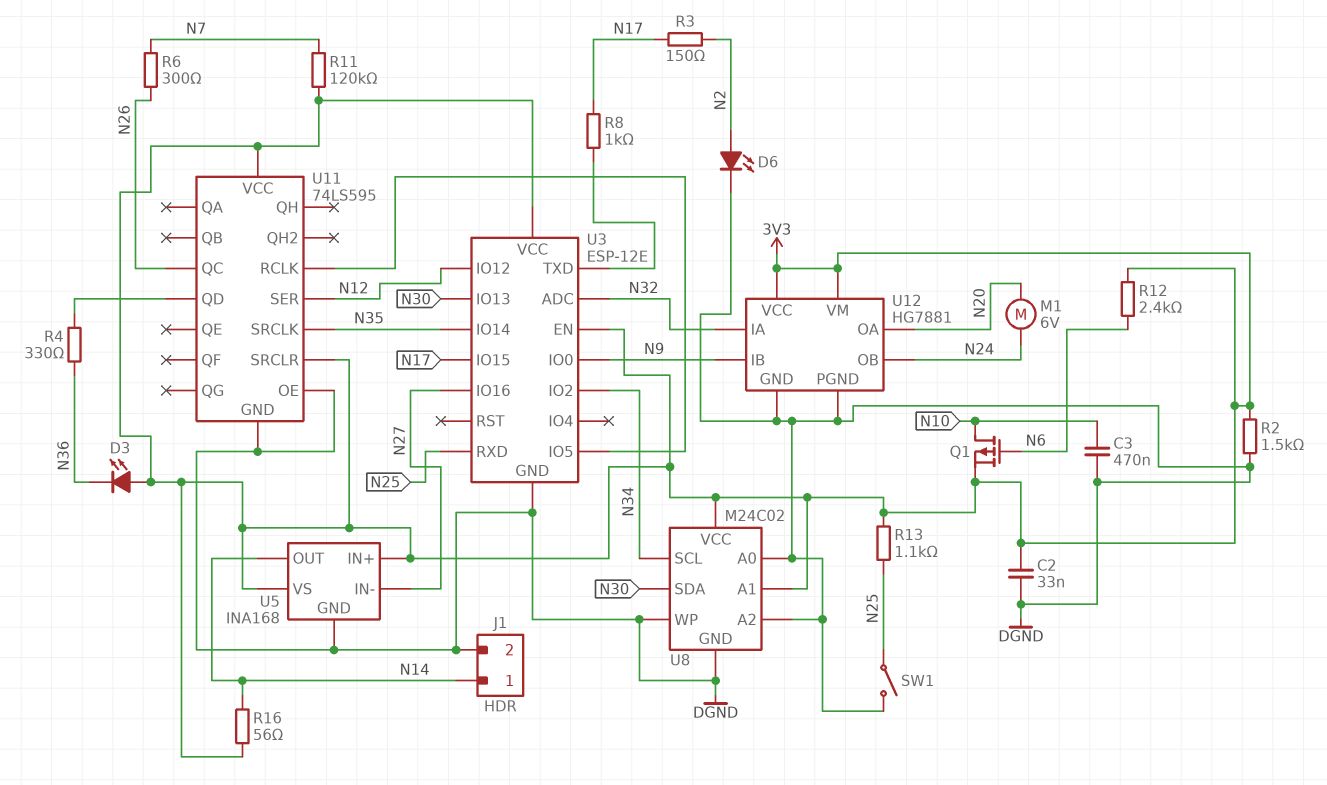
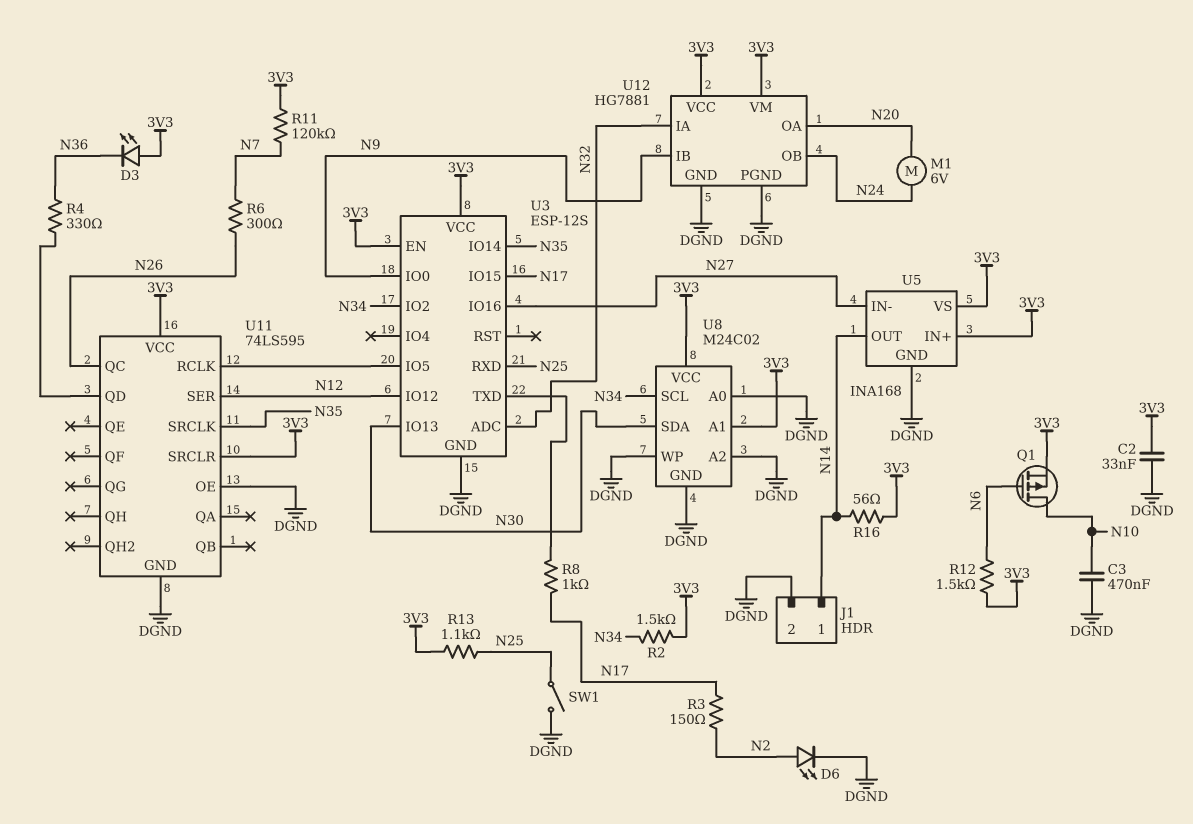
R2: 1.5k (3V3, DGND) -> 1.5k (3V3, N34)
R12: 2.4k (3V3, N6) -> 1.5k (3V3, N6)
U3: ESP-12E -> ESP-12S

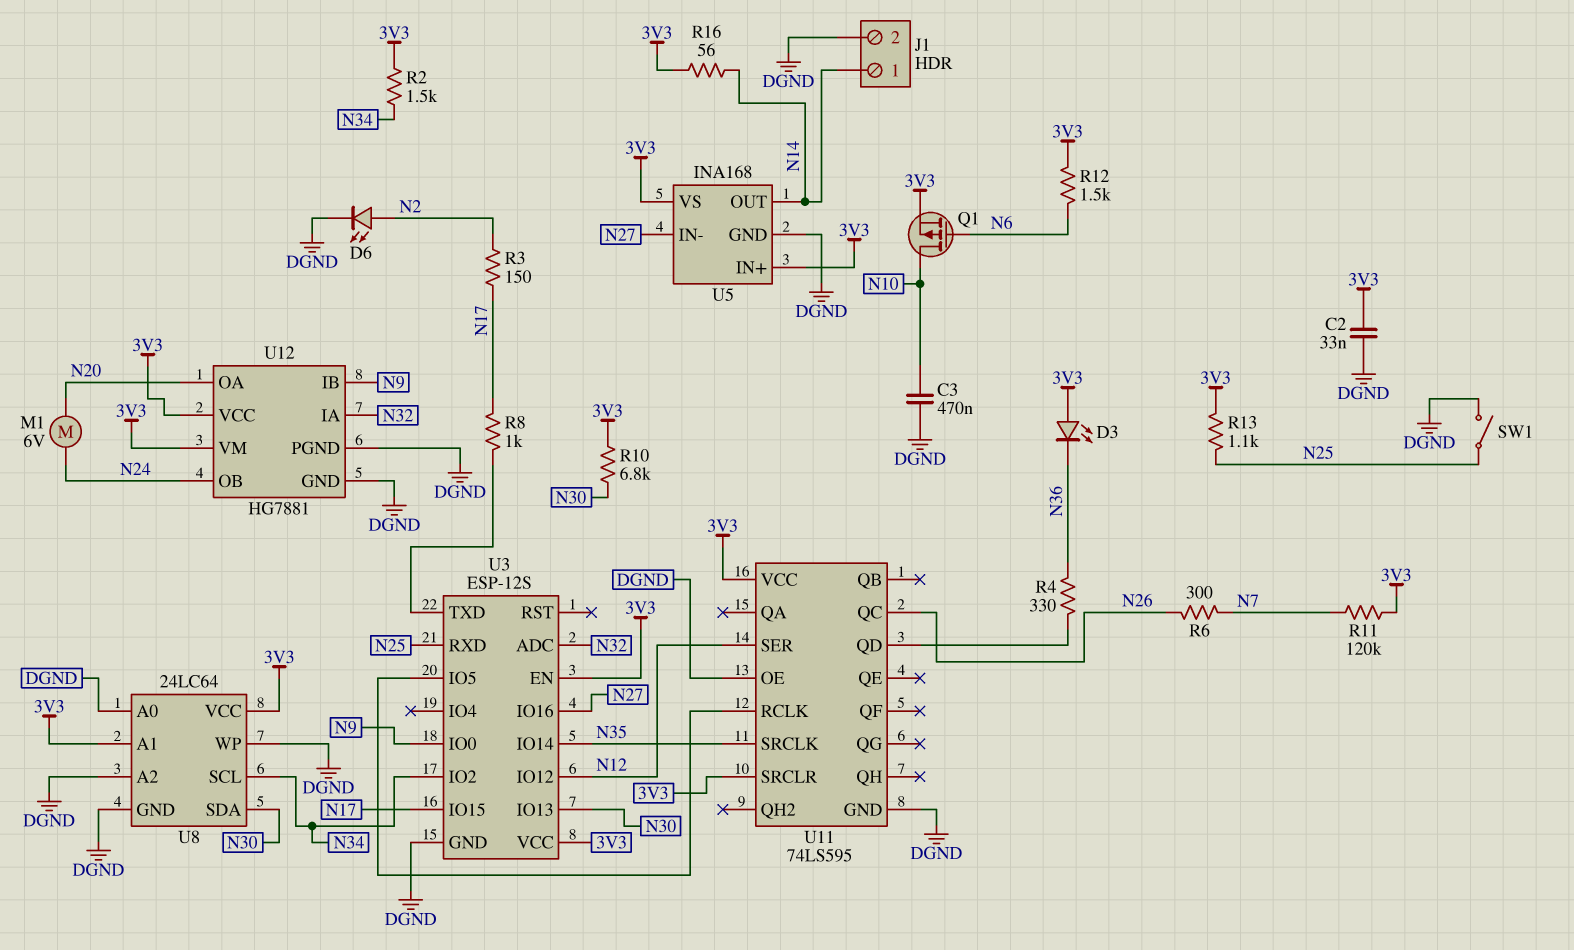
R10: none -> 6.8k (3V3, N30)
U8: M24C02 -> 24LC64

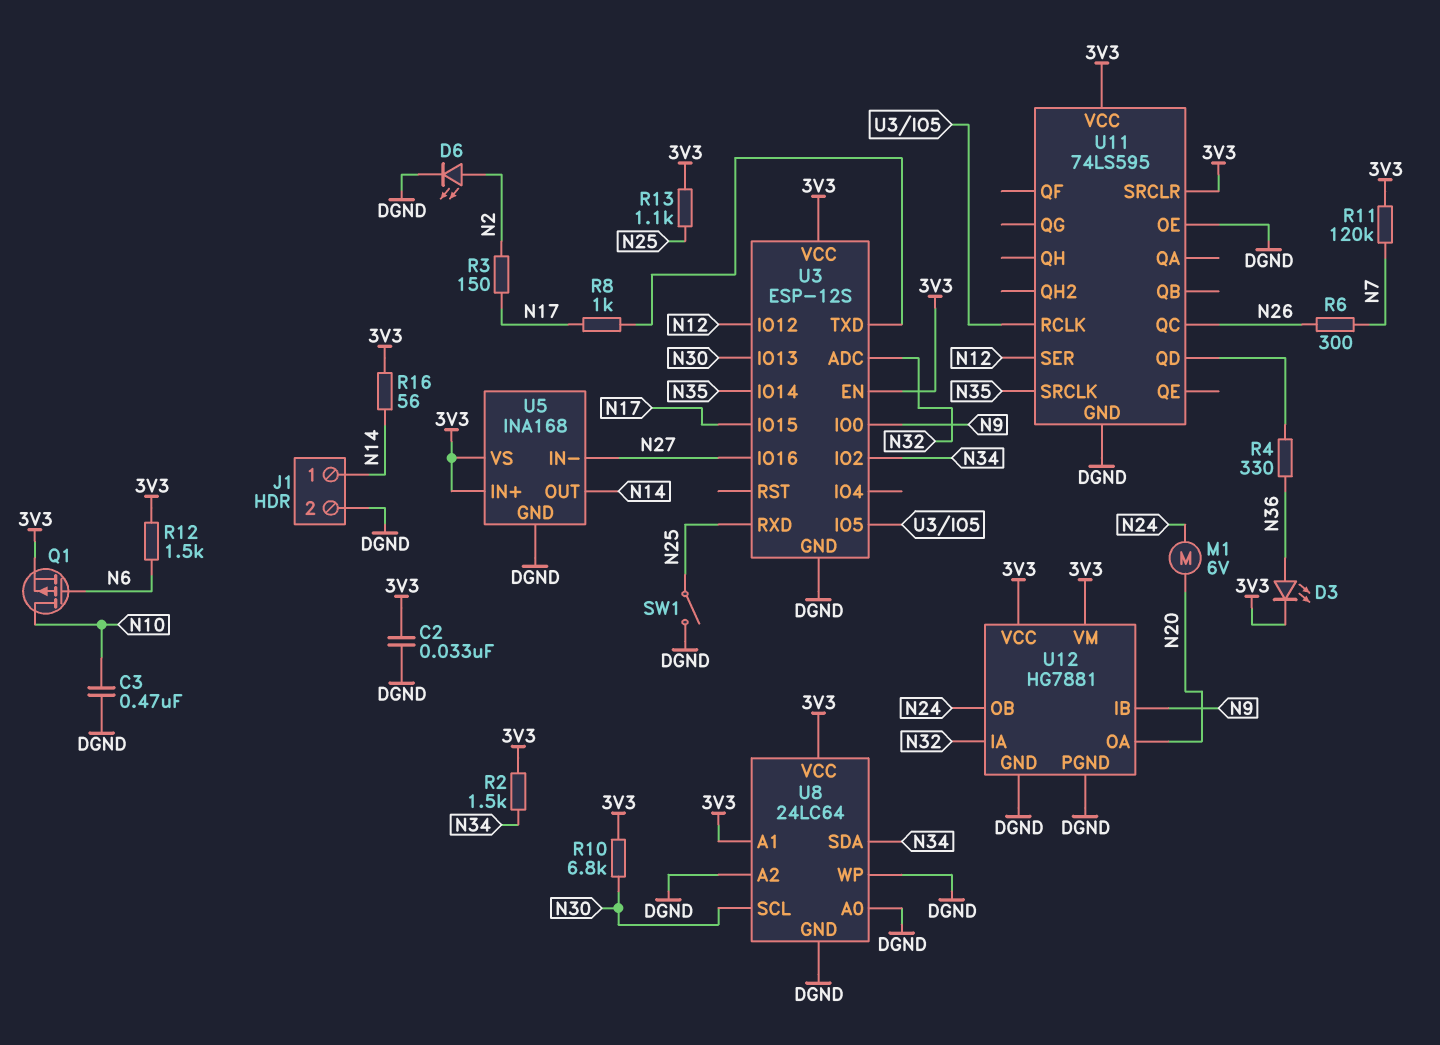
D3: LED (A 3V3, K N36) -> LED (A N36, K 3V3)
U8 pin SCL: N34 -> N30
U8 pin SDA: N30 -> N34

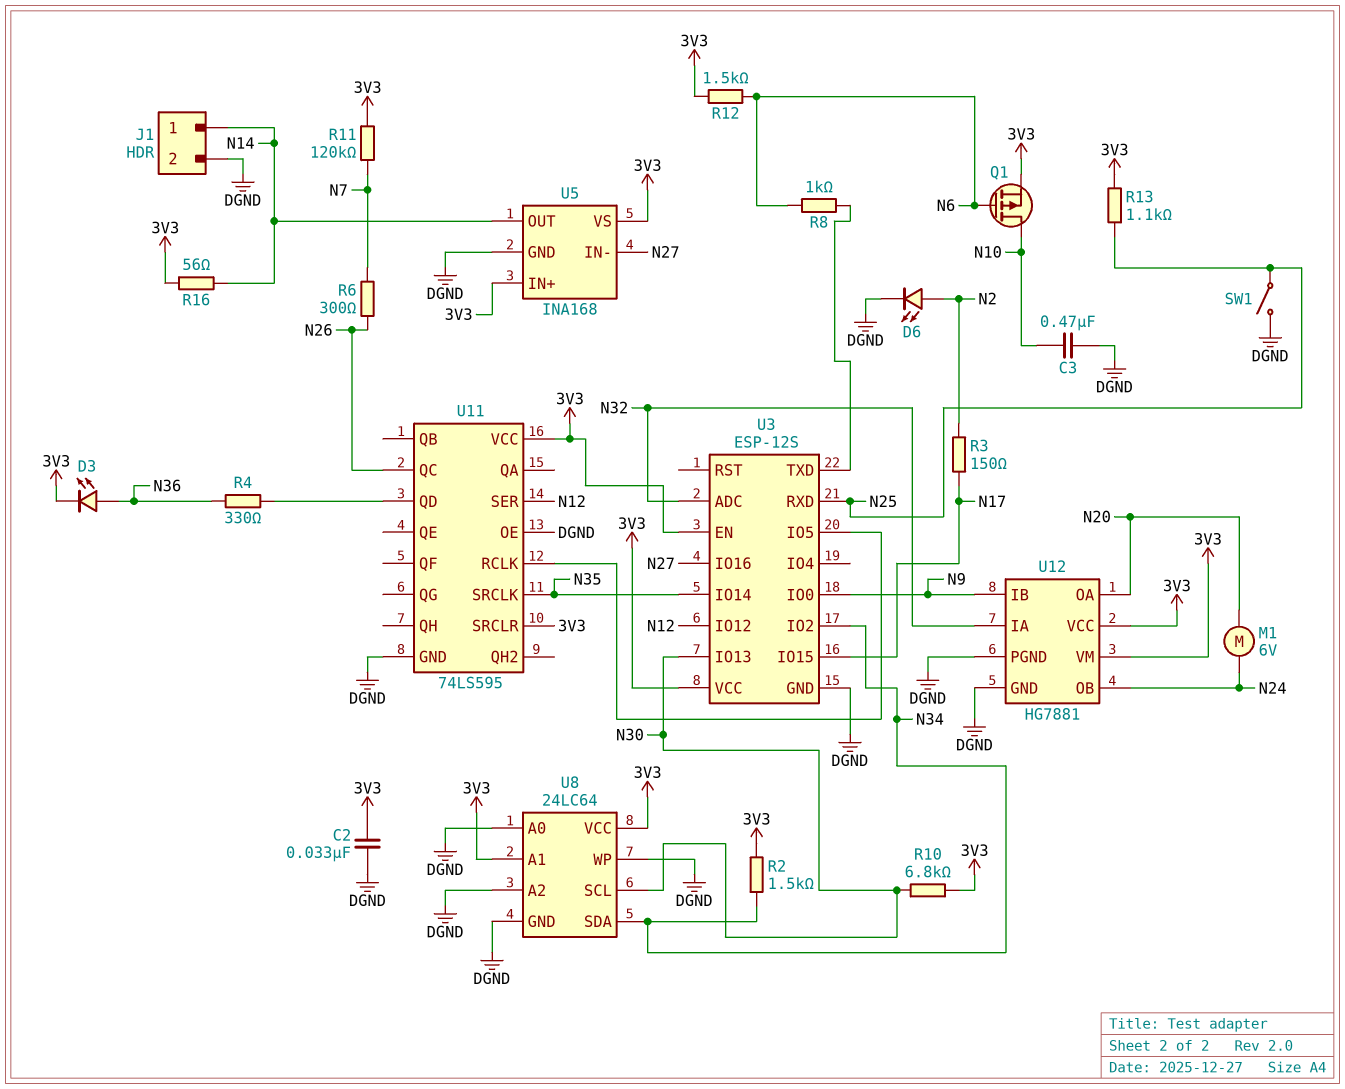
R8: 1k (N17, U3/TXD) -> 1k (N6, U3/TXD)

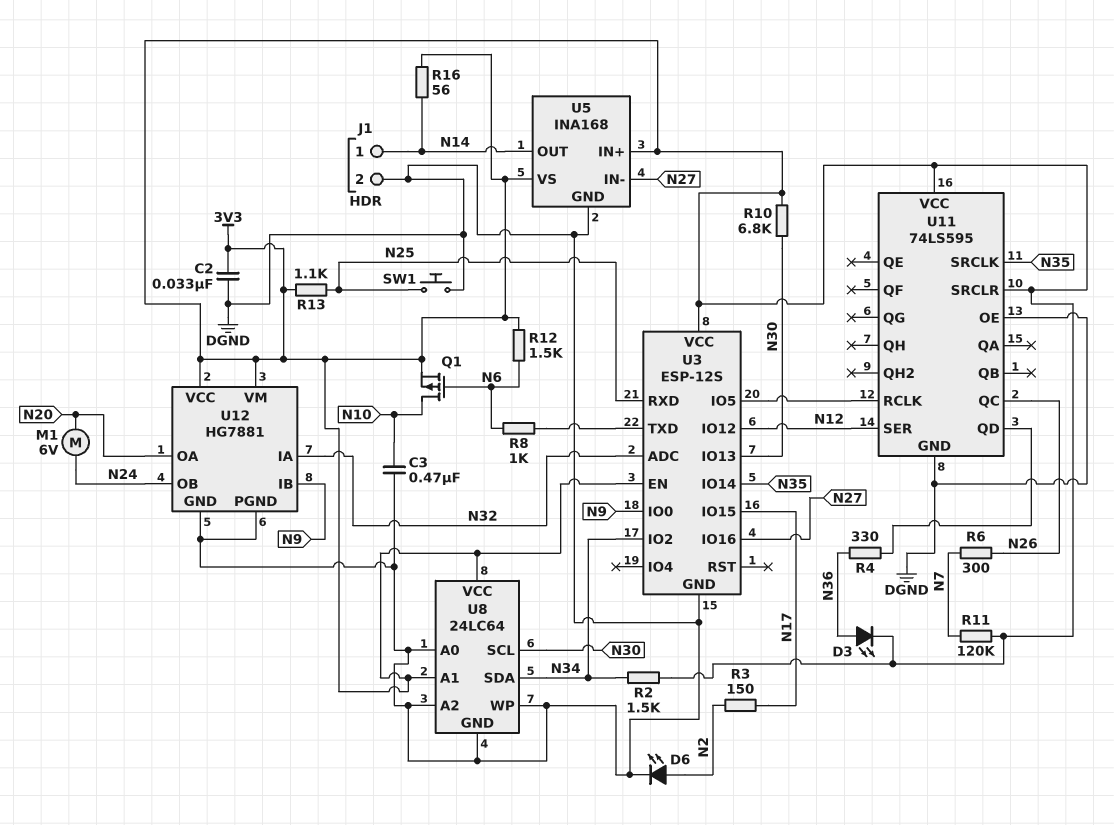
SW1: switch (DGND, N25) -> button (DGND, N25)

